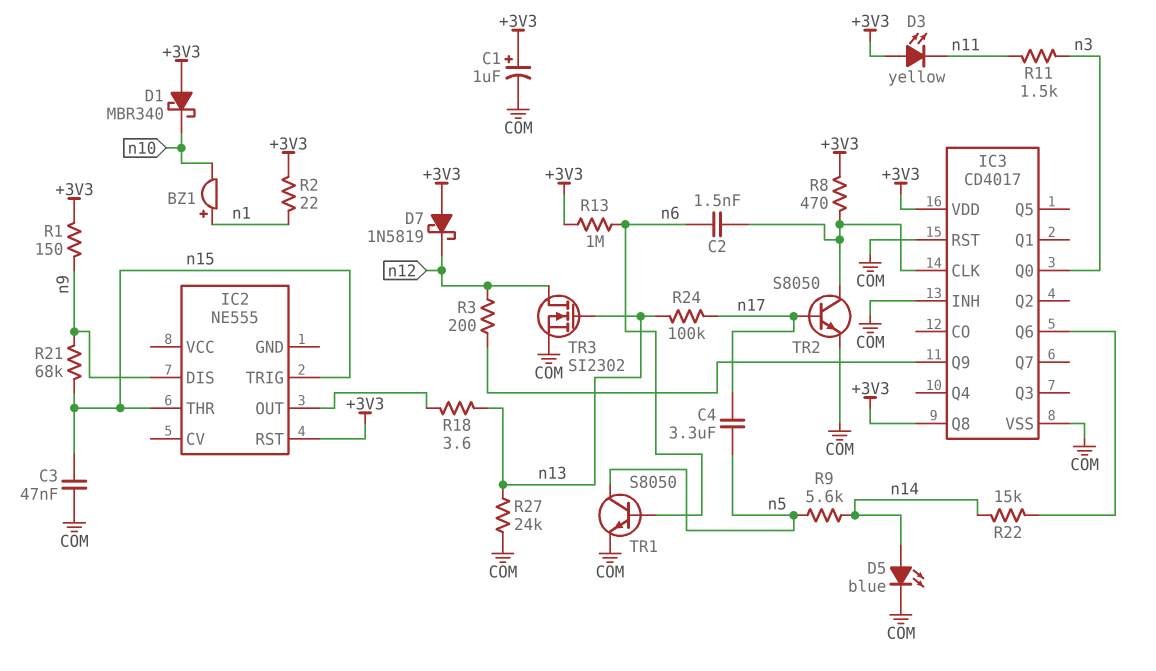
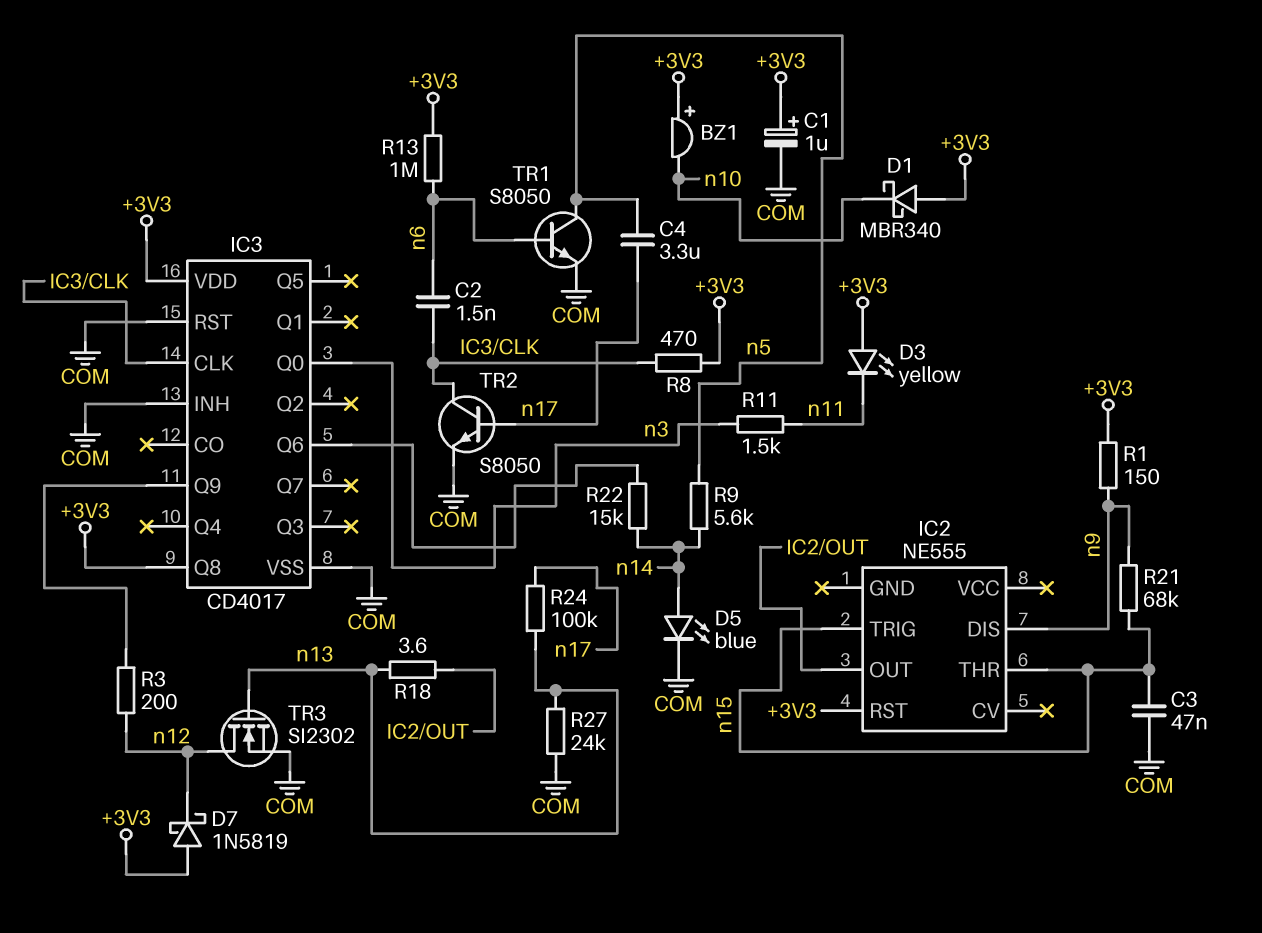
BZ1: buzzer (plus n1, minus n10) -> buzzer (plus +3V3, minus n10)
R2: 22 (+3V3, n1) -> none

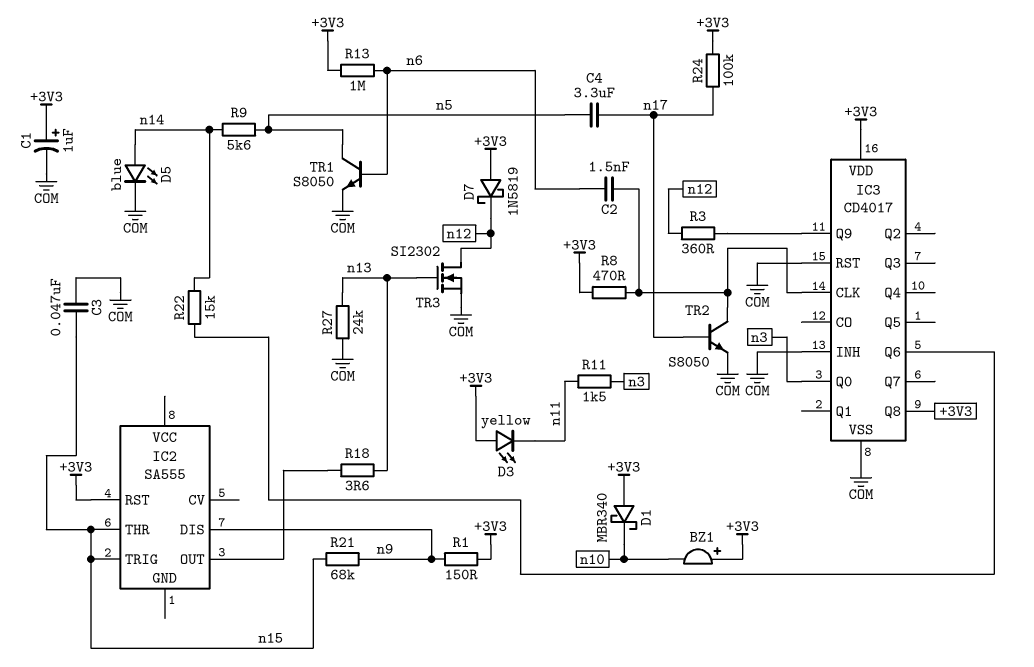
IC2: NE555 -> SA555
R3: 200 (IC3/Q9, n12) -> 360 (IC3/Q9, n12)
R24: 100k (n13, n17) -> 100k (+3V3, n17)

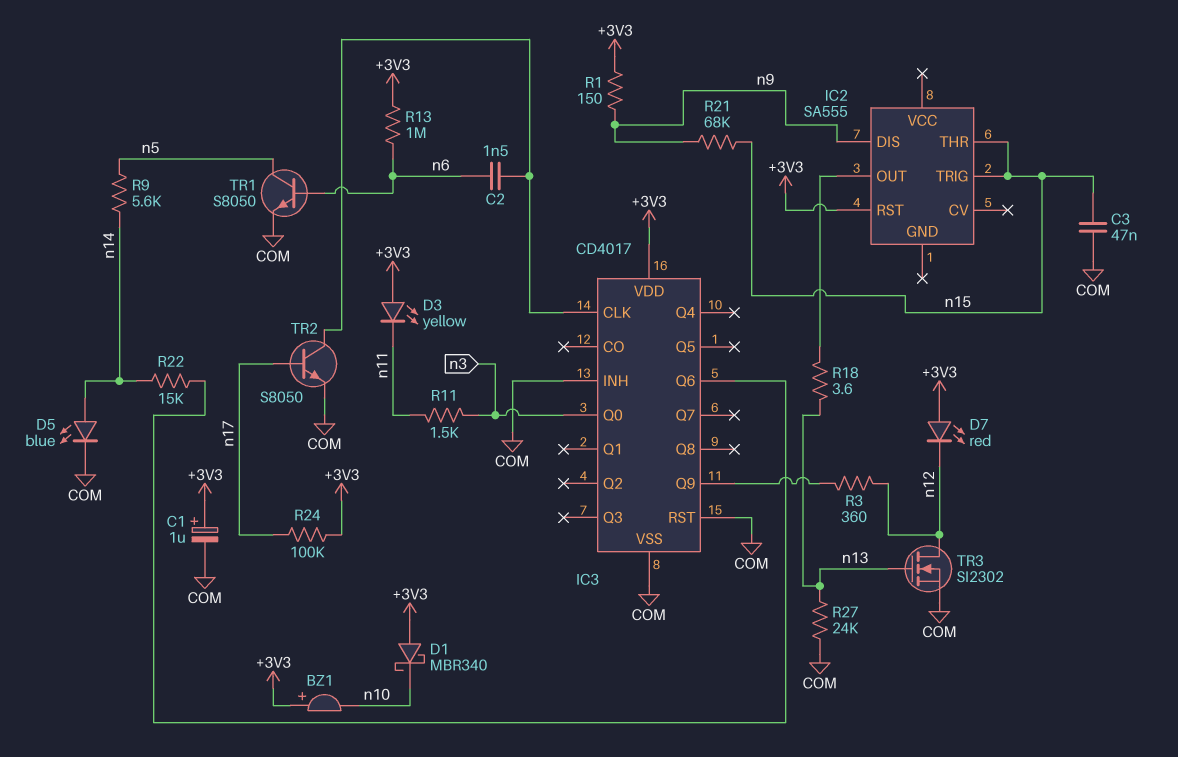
C4: 3.3uF (n5, n17) -> none
D7: schottky 1N5819 (A +3V3, K n12) -> LED red (A +3V3, K n12)
IC3 pin Q8: +3V3 -> none
R8: 470 (+3V3, IC3/CLK) -> none

